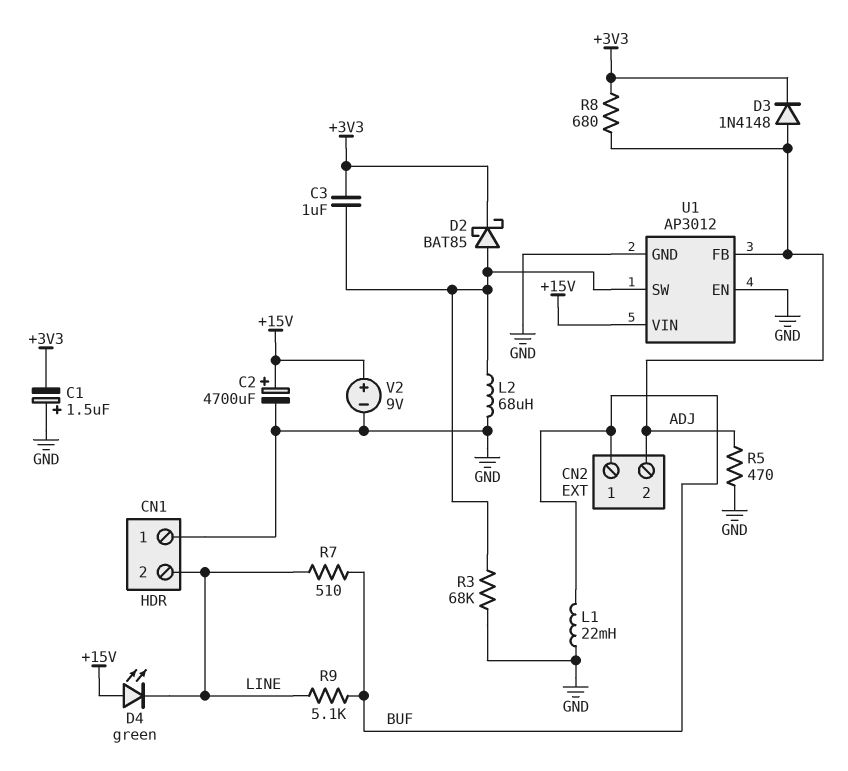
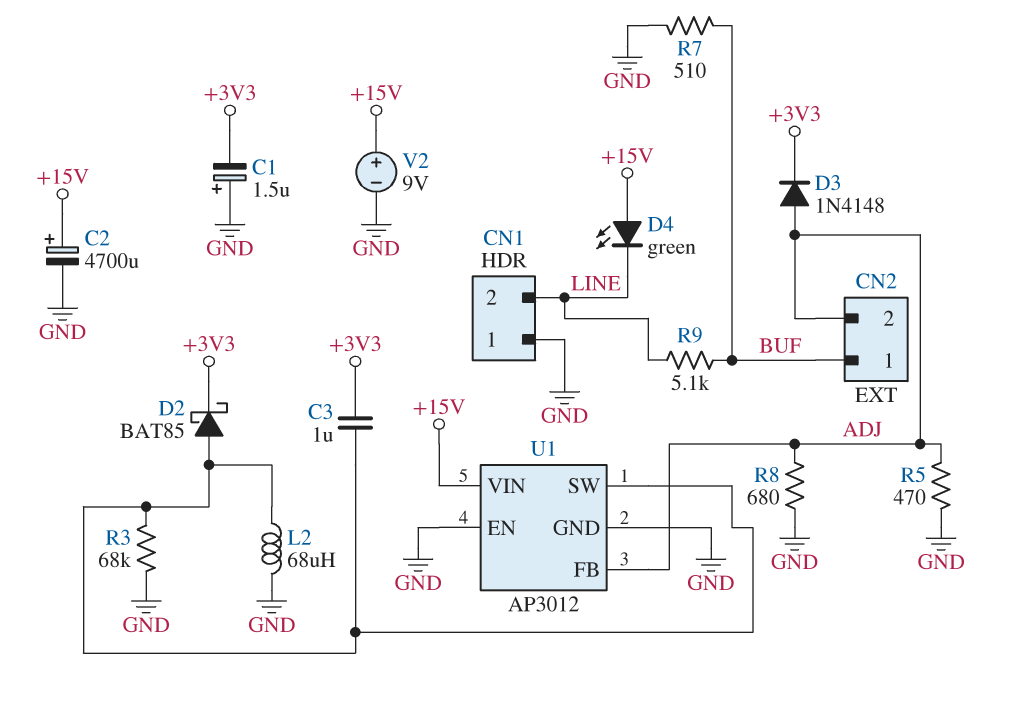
L1: 22mH (BUF, GND) -> none
R7: 510 (BUF, LINE) -> 510 (BUF, GND)
R8: 680 (+3V3, ADJ) -> 680 (ADJ, GND)

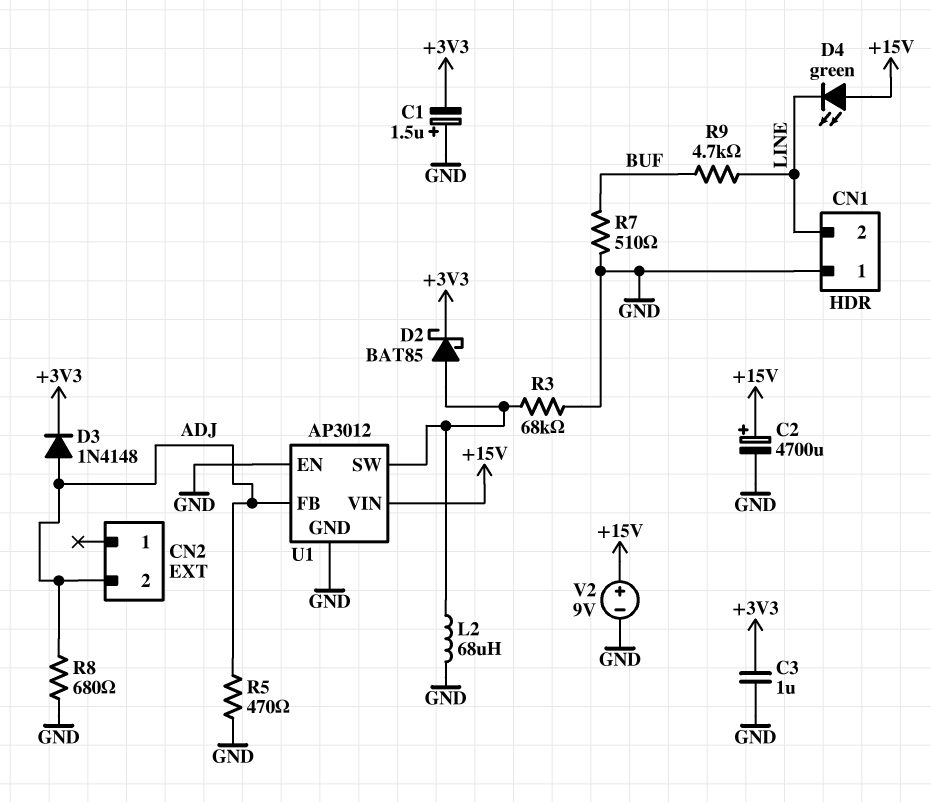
C3: 1uF (+3V3, U1/SW) -> 1uF (+3V3, GND)
CN2 pin 1: BUF -> none
R9: 5.1k (BUF, LINE) -> 4.7k (BUF, LINE)

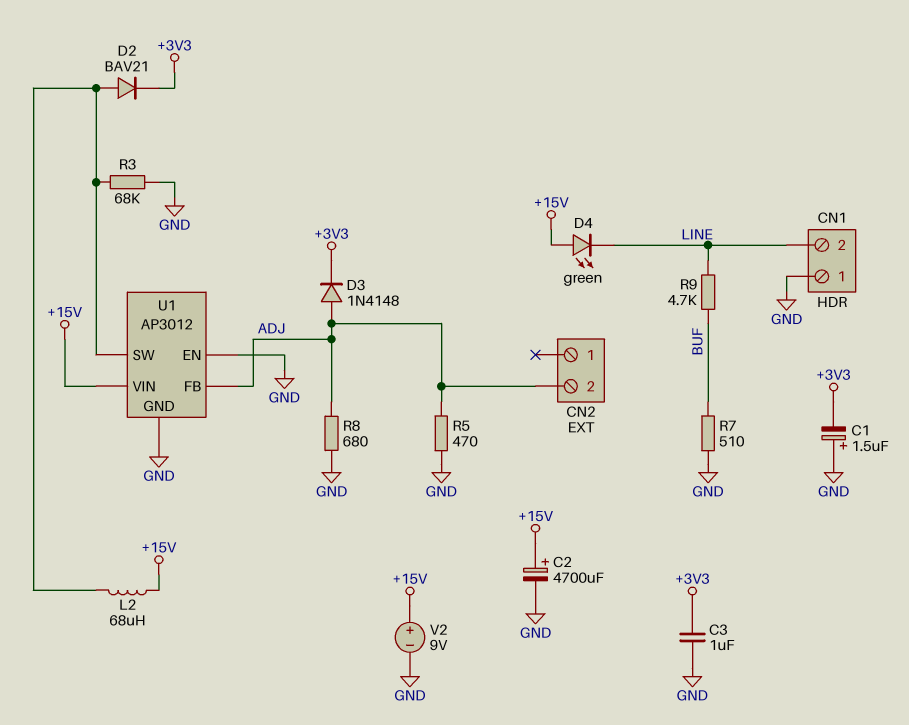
D2: schottky BAT85 (A U1/SW, K +3V3) -> diode BAV21 (A U1/SW, K +3V3)
L2: 68uH (GND, U1/SW) -> 68uH (+15V, U1/SW)

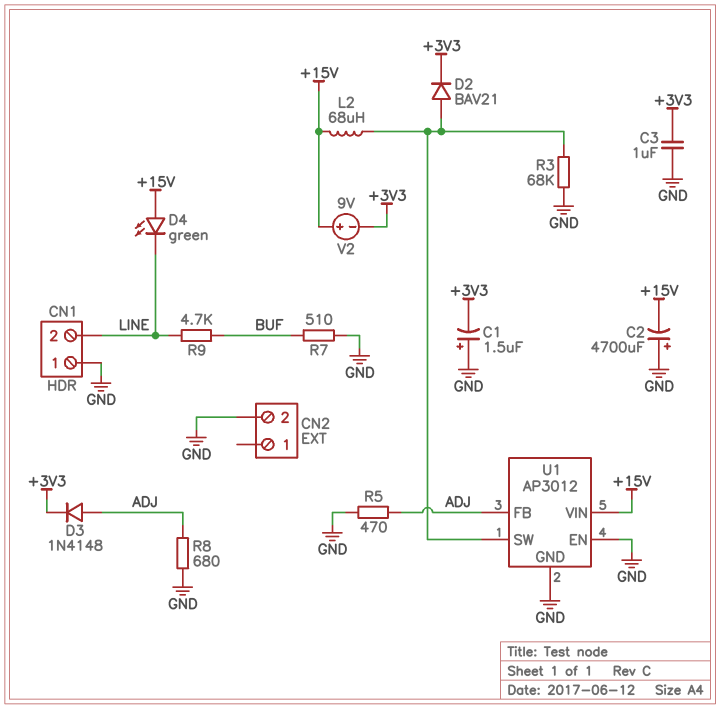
C2: 4700uF (plus +15V, minus GND) -> 4700uF (plus GND, minus +15V)
CN2 pin 2: ADJ -> GND
V2: 9V (plus +15V, minus GND) -> 9V (plus +15V, minus +3V3)

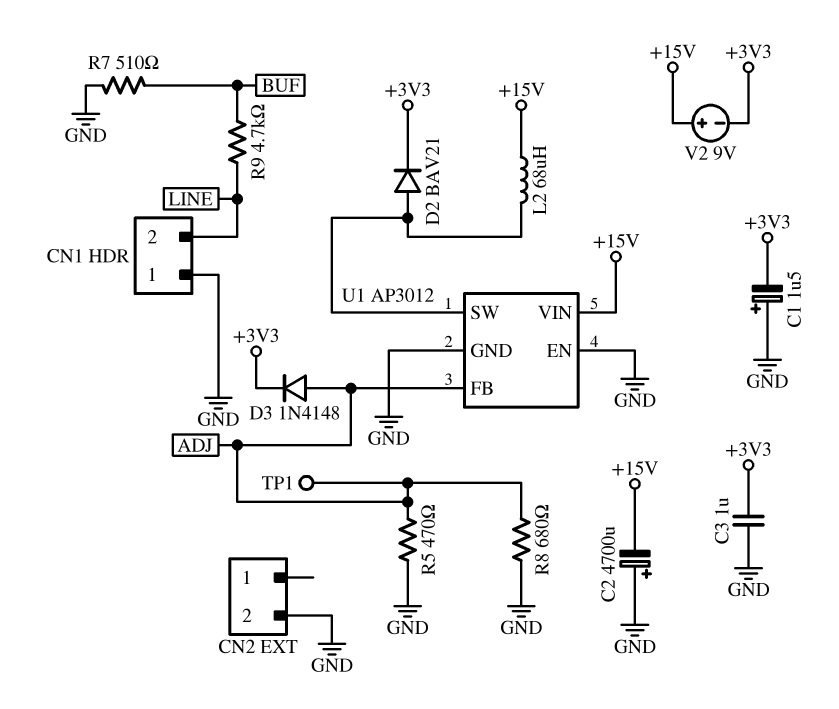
D4: LED green (A +15V, K LINE) -> none
R3: 68k (GND, U1/SW) -> none
TP1: none -> test point (ADJ)

